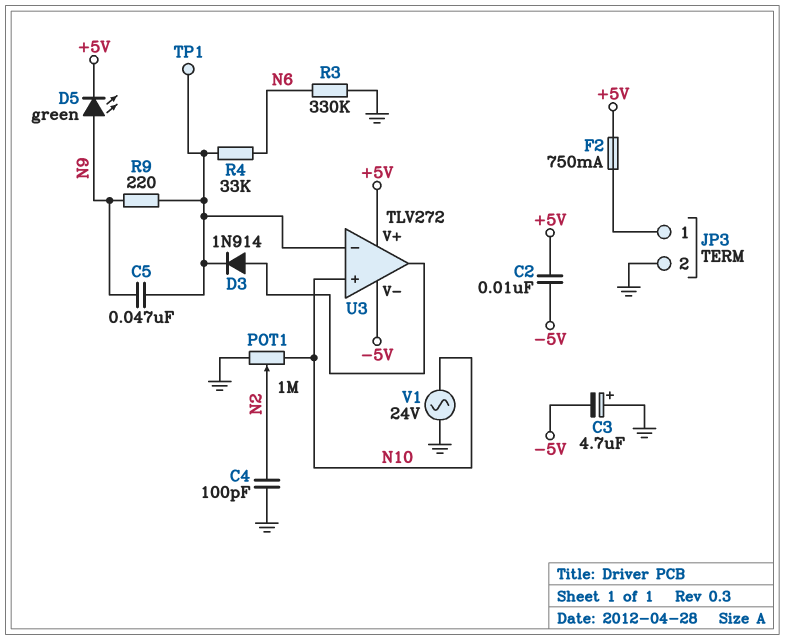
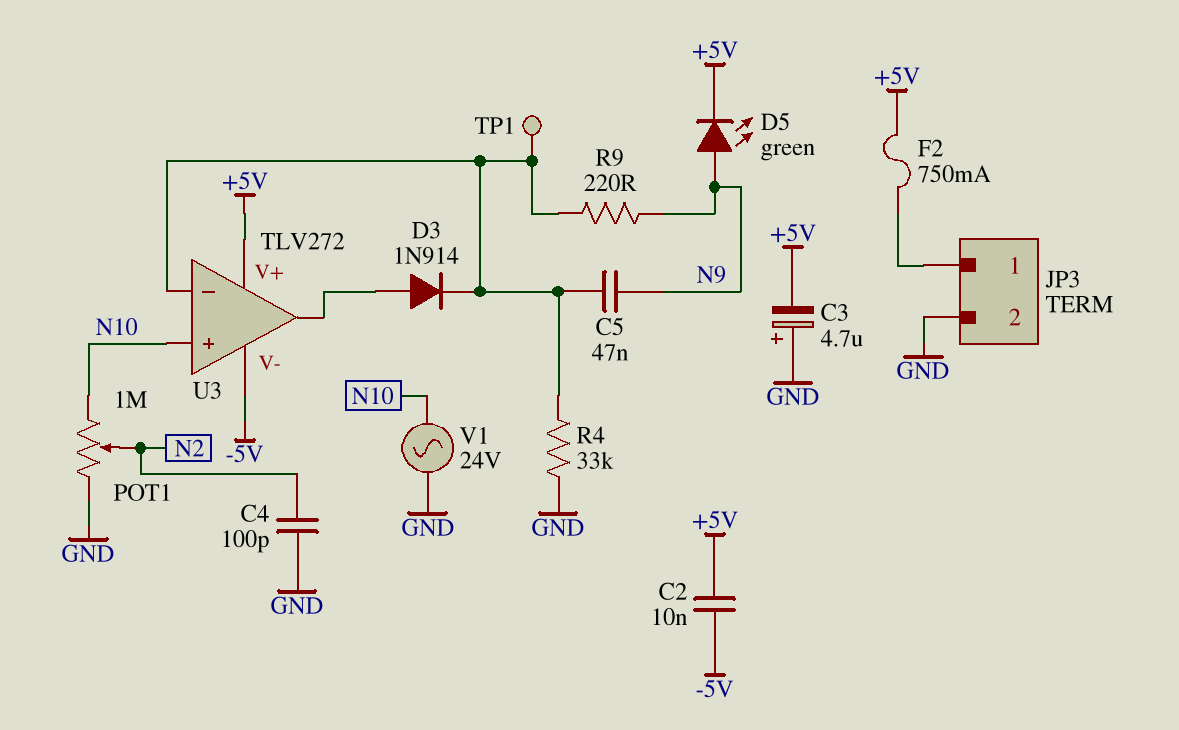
C3: 4.7uF (plus GND, minus -5V) -> 4.7uF (plus GND, minus +5V)
R3: 330k (GND, N6) -> none
R4: 33k (N6, U3/in-) -> 33k (GND, U3/in-)

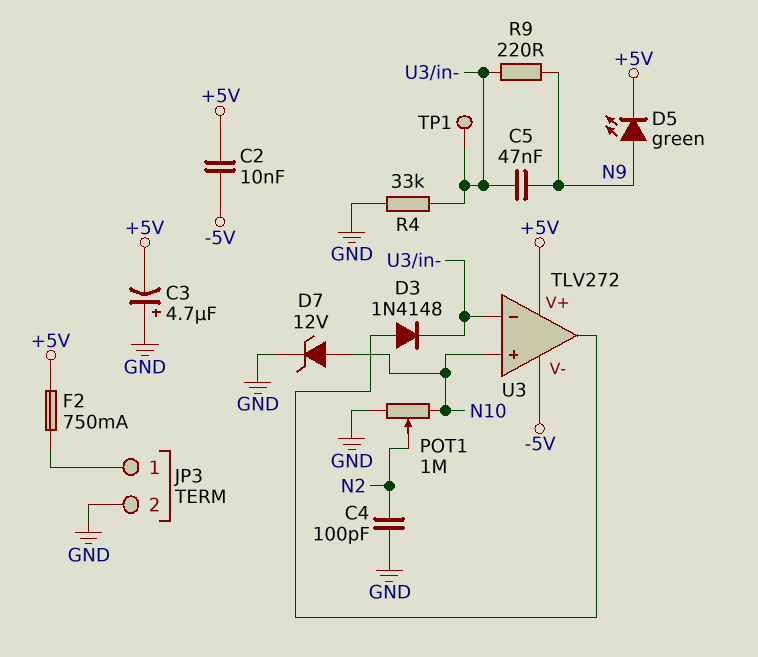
D3: diode 1N914 (A U3/out, K U3/in-) -> diode 1N4148 (A U3/out, K U3/in-)
D7: none -> zener 12V (A N10, K GND)
V1: AC 24V (GND, N10) -> none

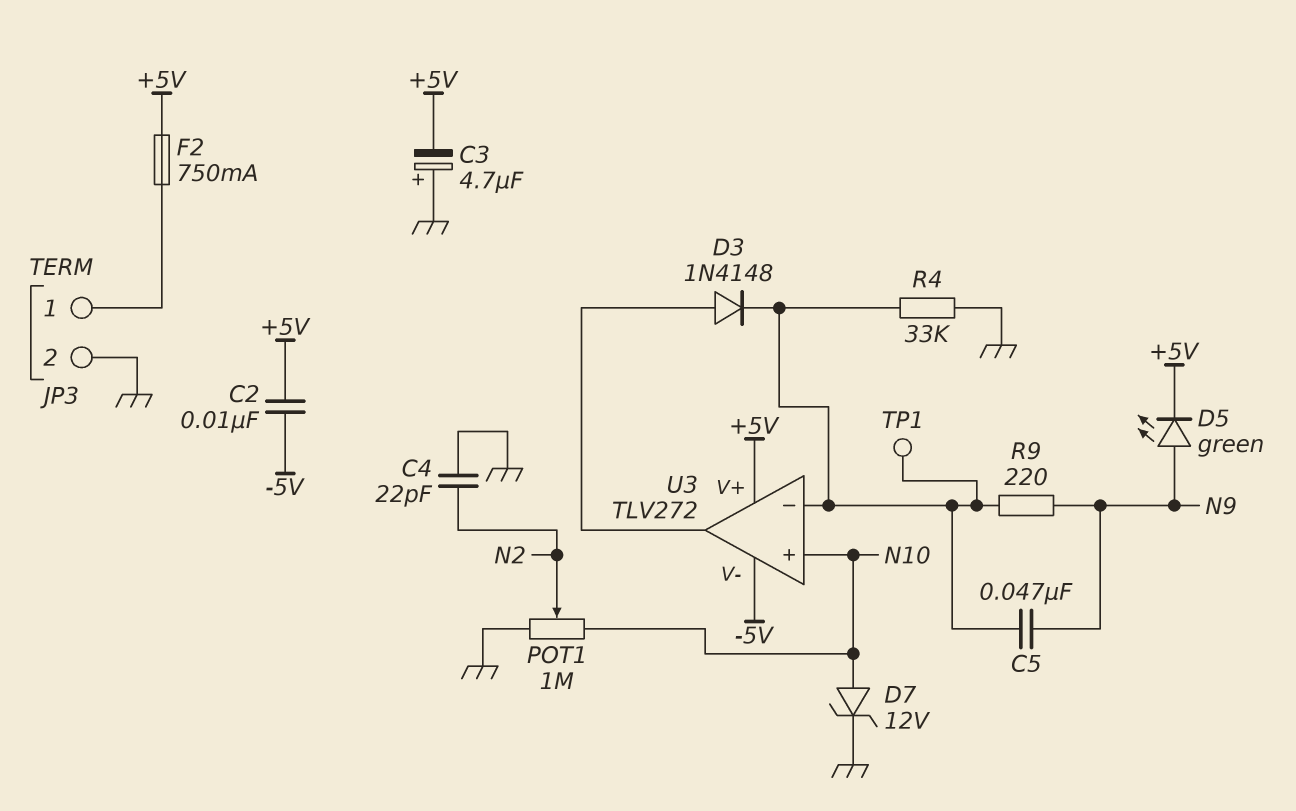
C4: 100pF (GND, N2) -> 22pF (GND, N2)

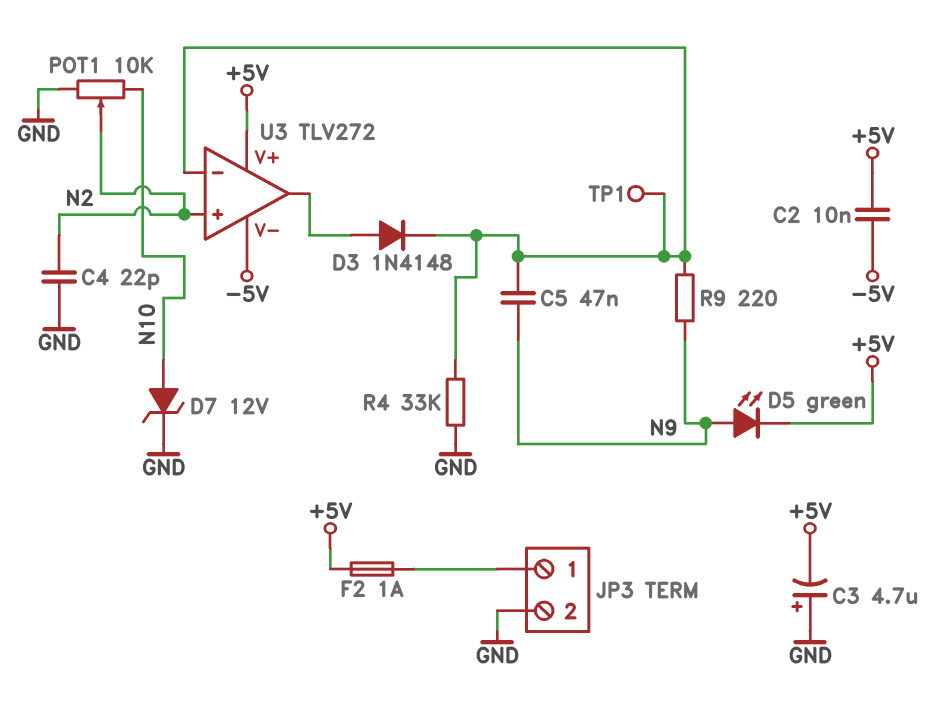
F2: 750mA (+5V, JP3/1) -> 1A (+5V, JP3/1)
POT1: 1M (GND, N10, wiper N2) -> 10k (GND, N10, wiper N2)
U3 pin in+: N10 -> N2

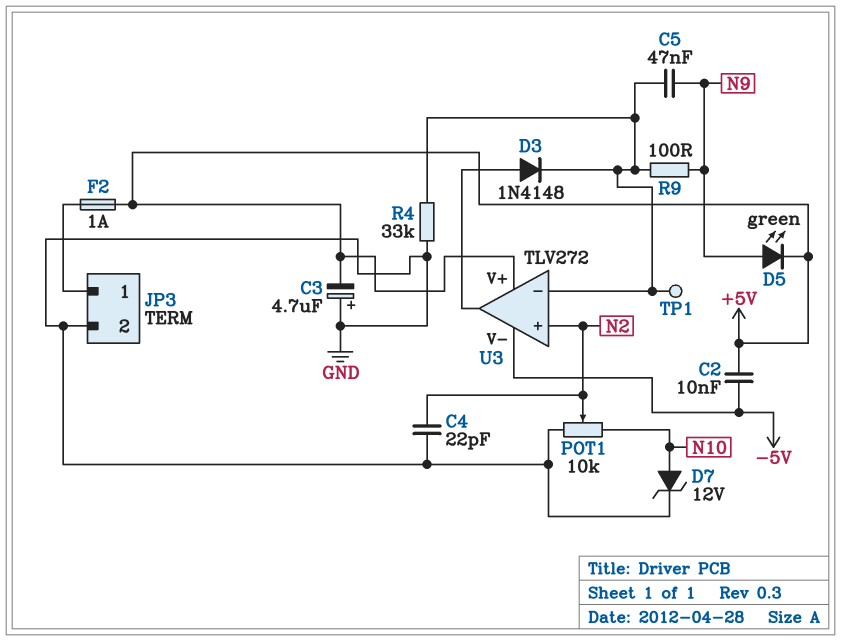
R9: 220 (N9, U3/in-) -> 100 (N9, U3/in-)

